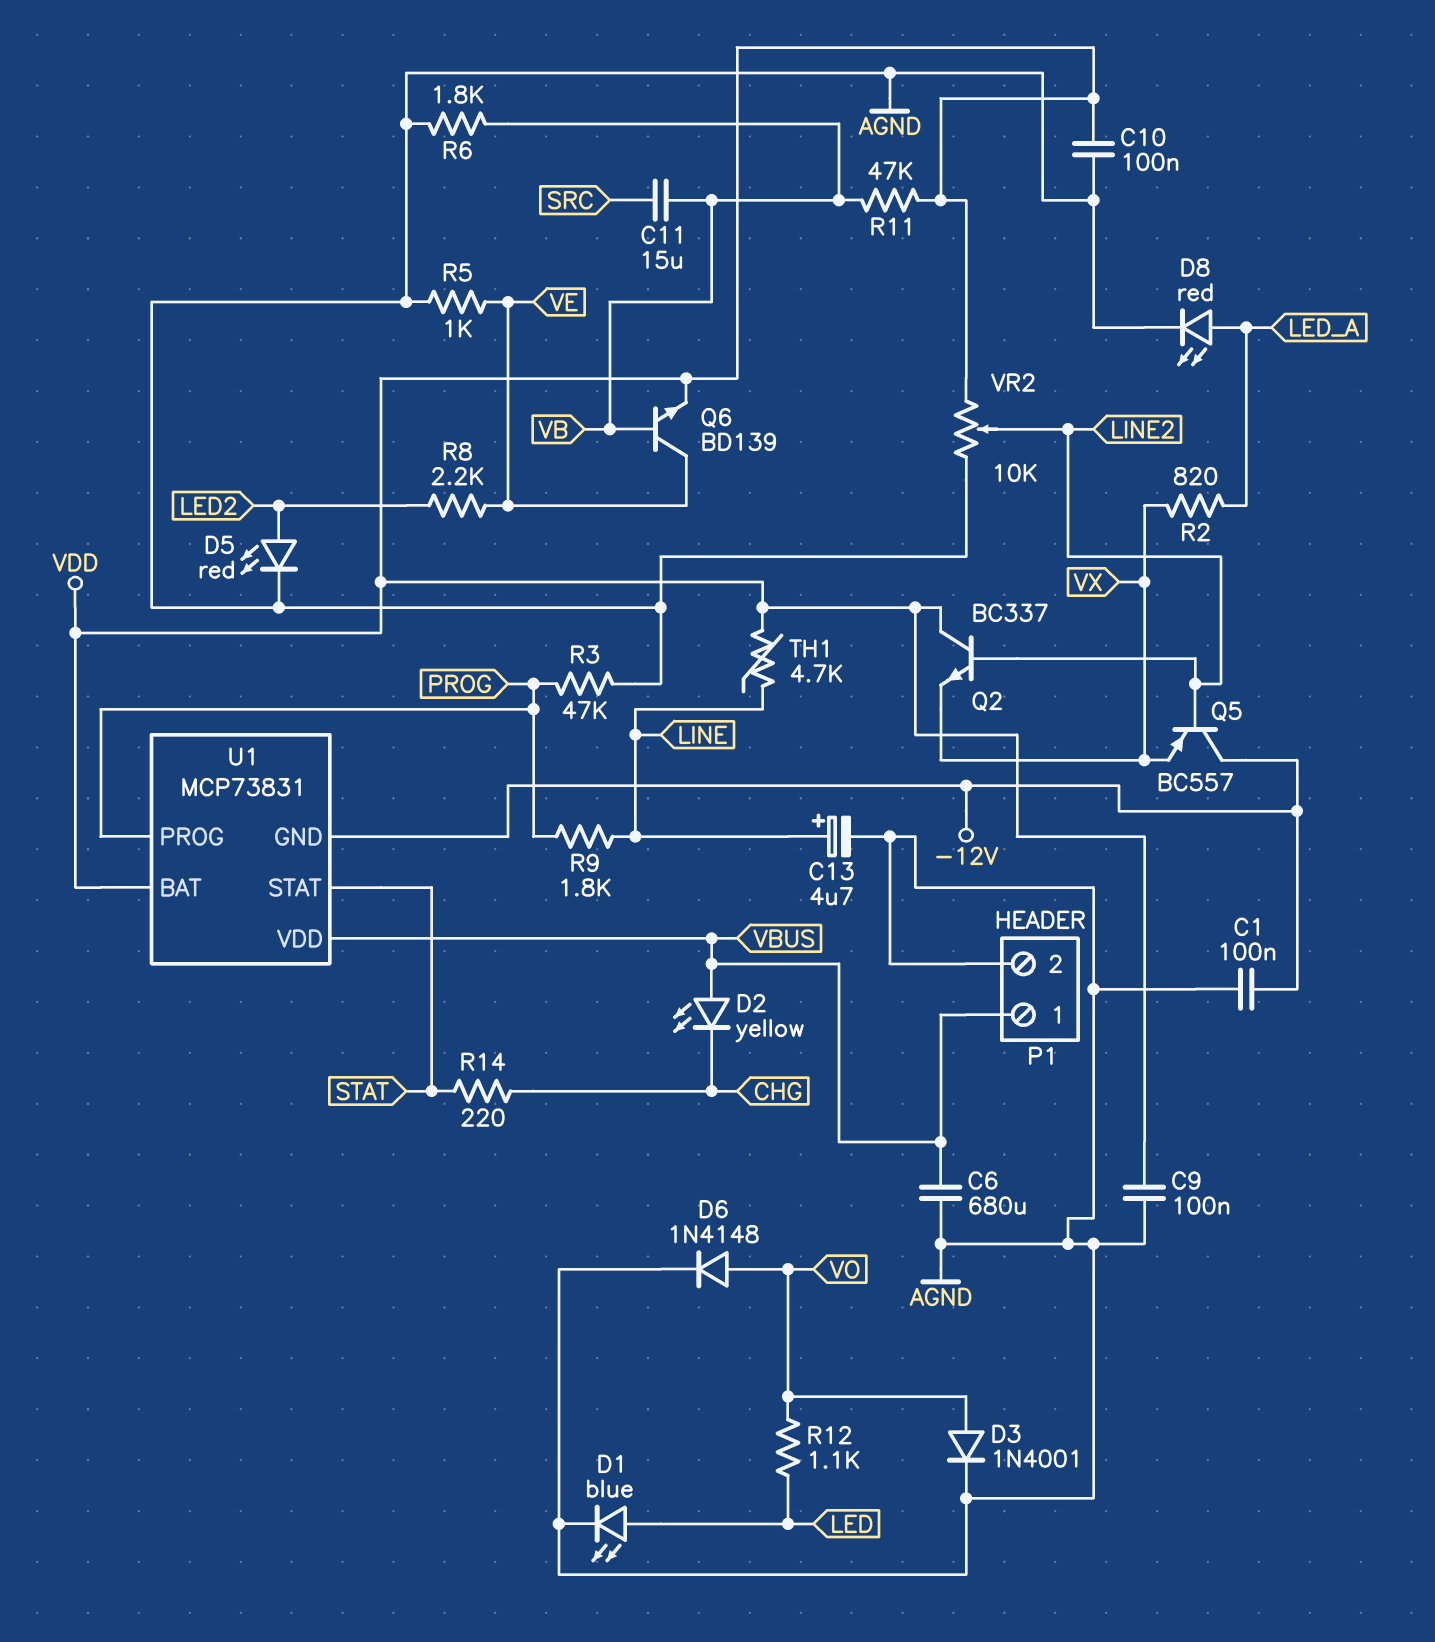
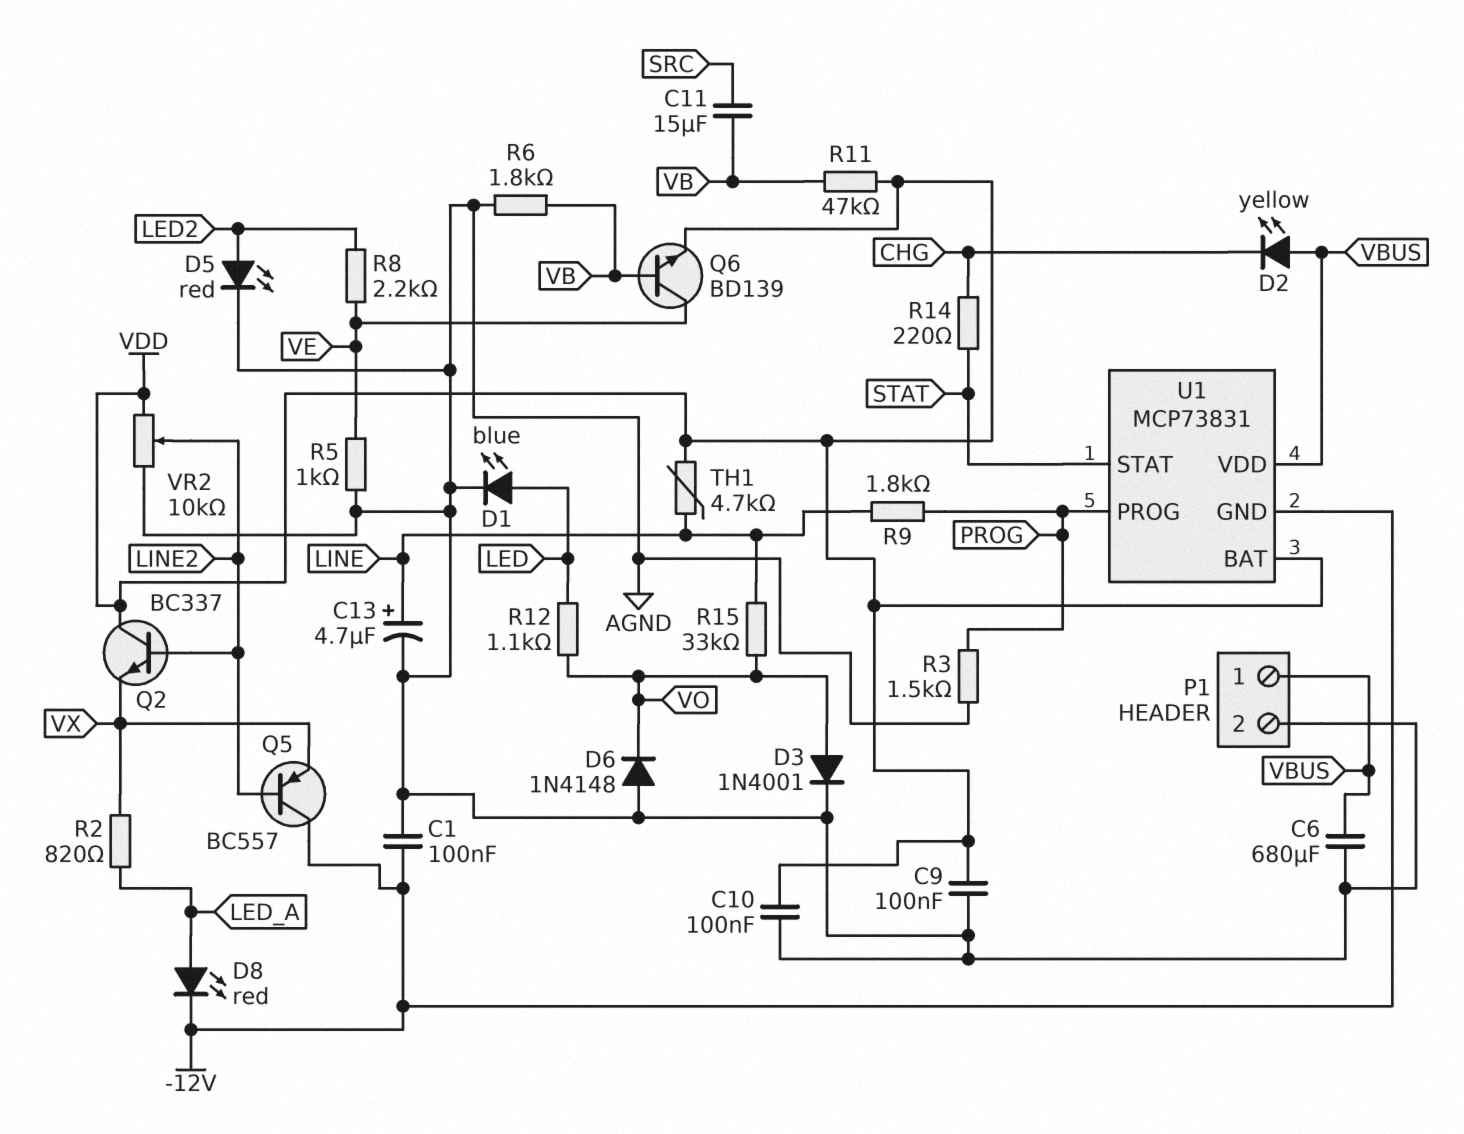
D6: diode 1N4148 (A VO, K AGND) -> diode 1N4148 (A AGND, K VO)
D8: LED red (A LED_A, K AGND) -> LED red (A LED_A, K -12V)
R3: 47k (AGND, PROG) -> 1.5k (AGND, PROG)
R15: none -> 33k (LINE, VO)

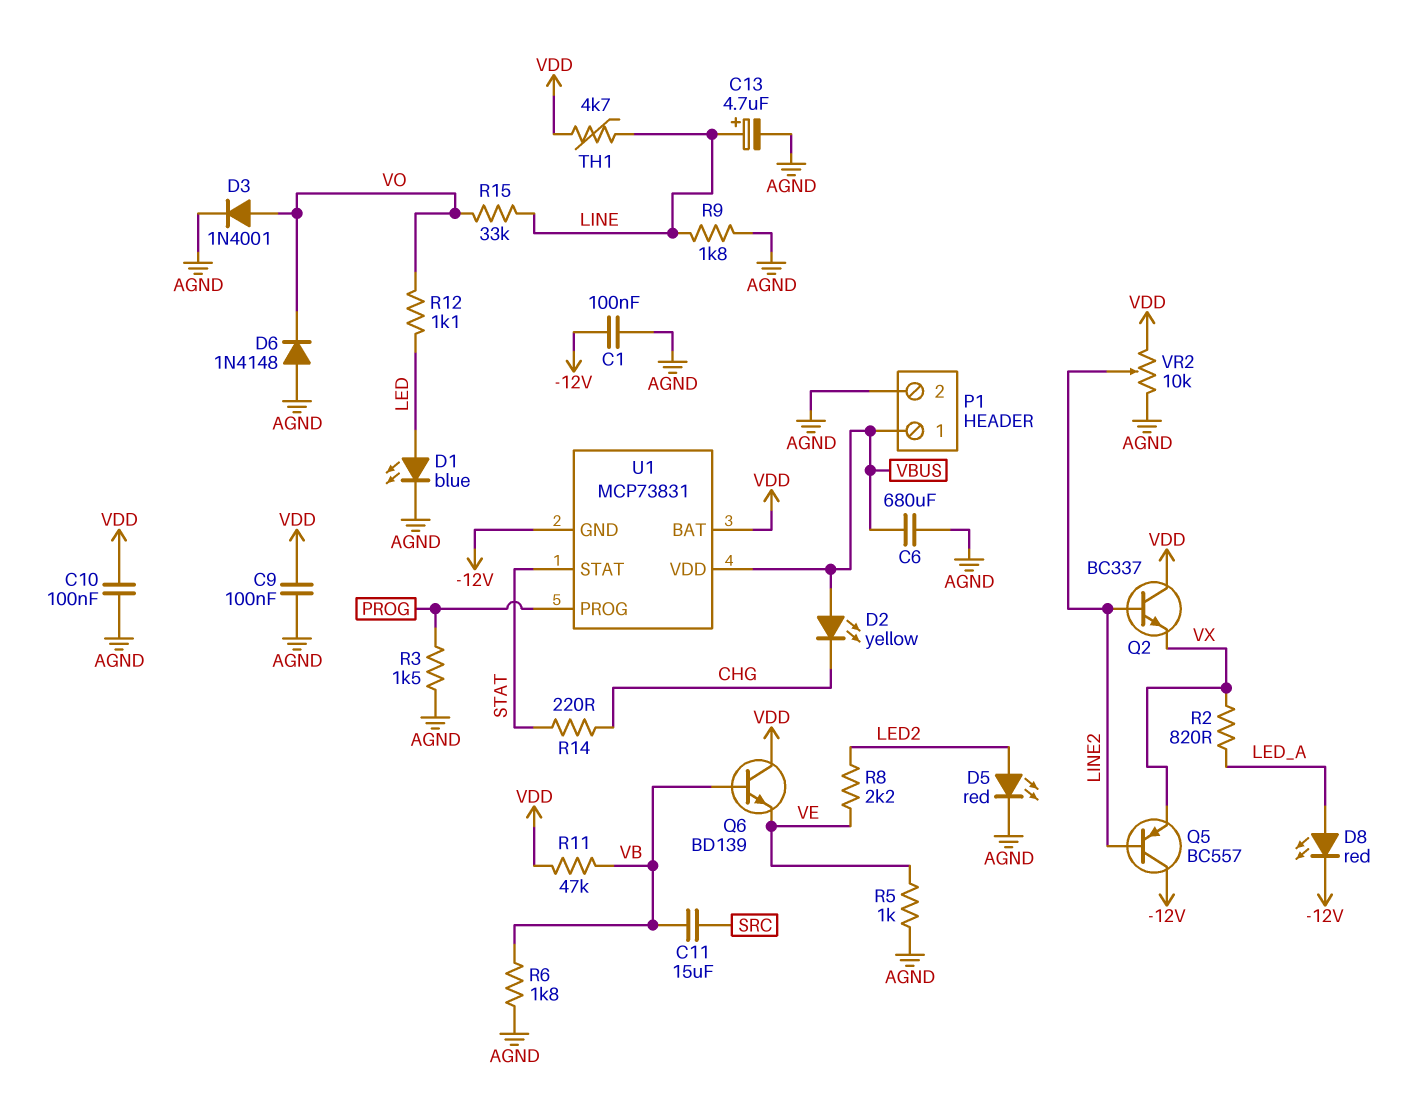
Q6: NPN BD139 (B VB, C VE, E VDD) -> NPN BD139 (B VB, C VDD, E VE)
R9: 1.8k (LINE, PROG) -> 1.8k (AGND, LINE)

